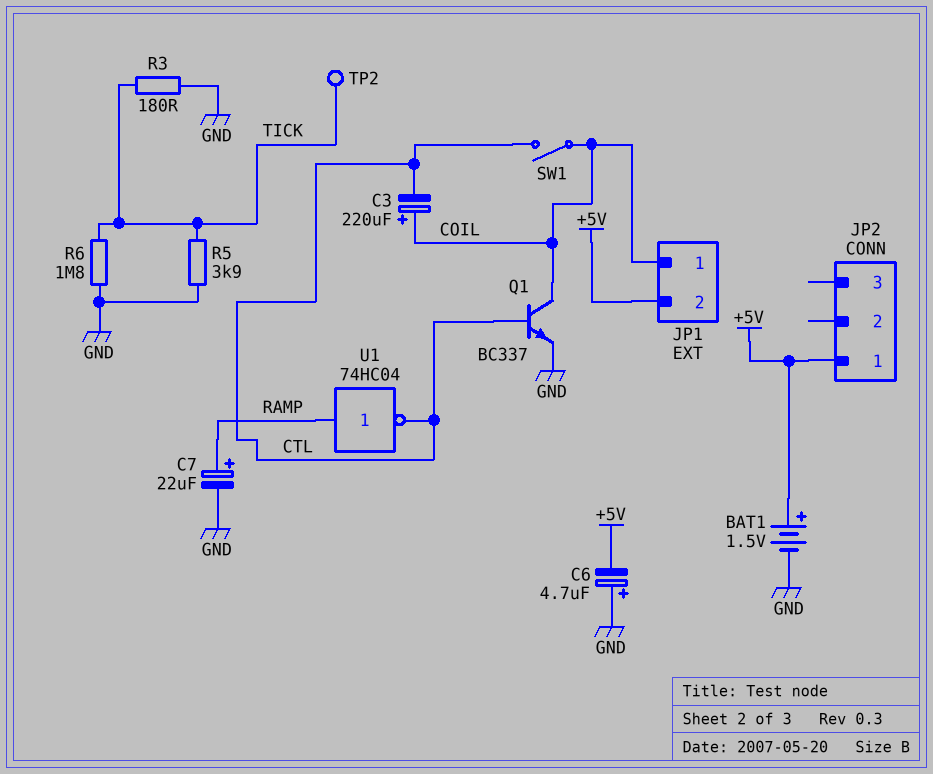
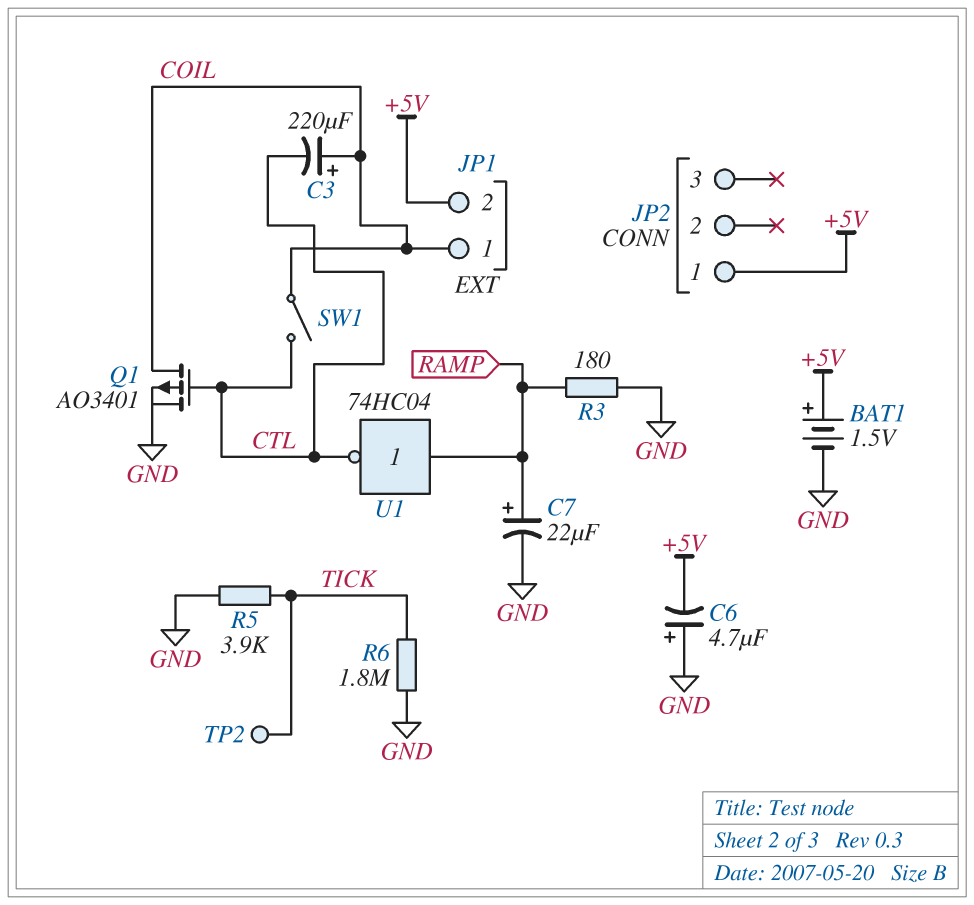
Q1: NPN BC337 (B CTL, C COIL, E GND) -> PMOS AO3401 (G CTL, D COIL, S GND)
R3: 180 (GND, TICK) -> 180 (GND, RAMP)

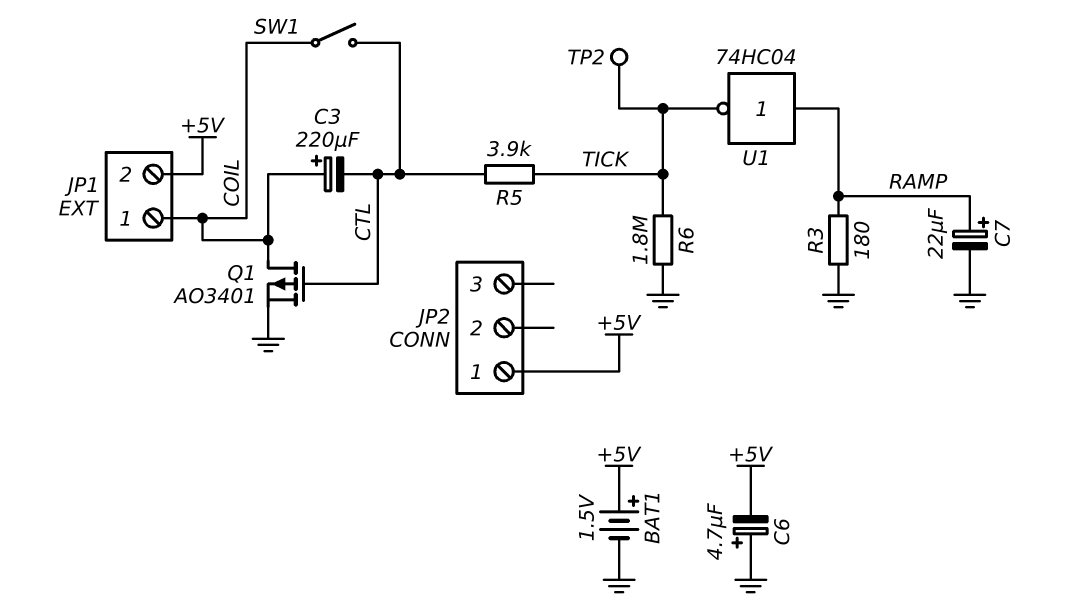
R5: 3.9k (GND, TICK) -> 3.9k (CTL, TICK)
U1: NOT 74HC04 (in RAMP, out CTL) -> NOT 74HC04 (in RAMP, out TICK)

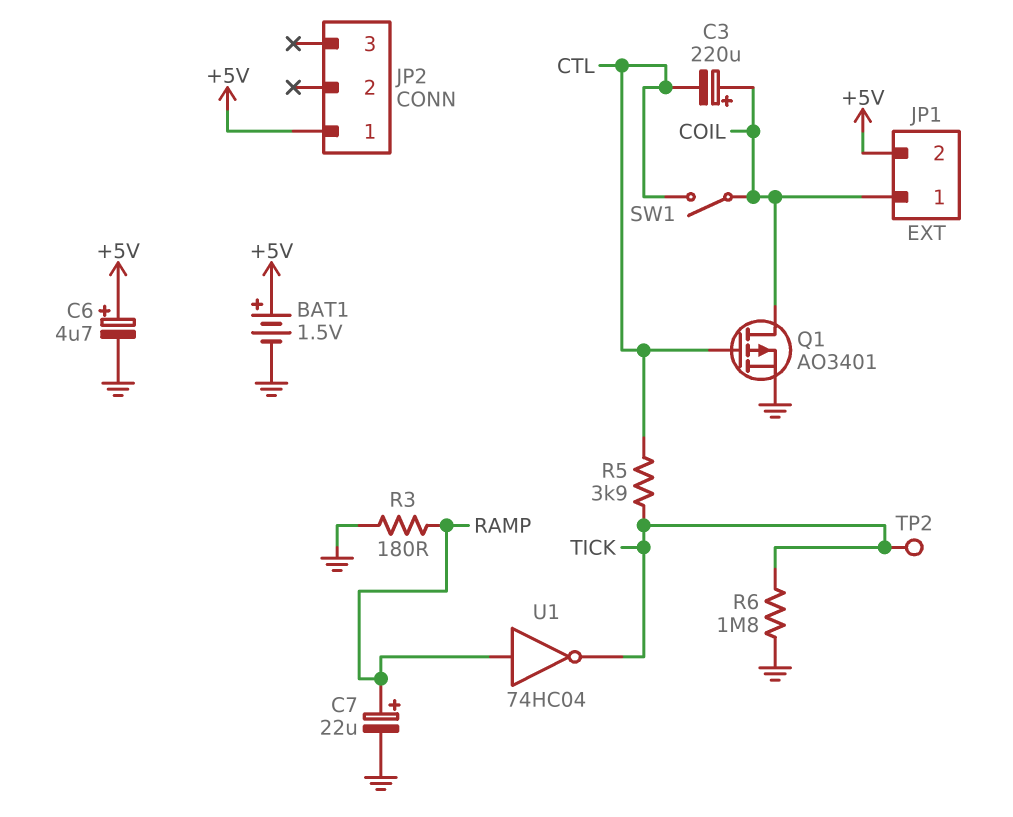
C6: 4.7uF (plus GND, minus +5V) -> 4.7uF (plus +5V, minus GND)

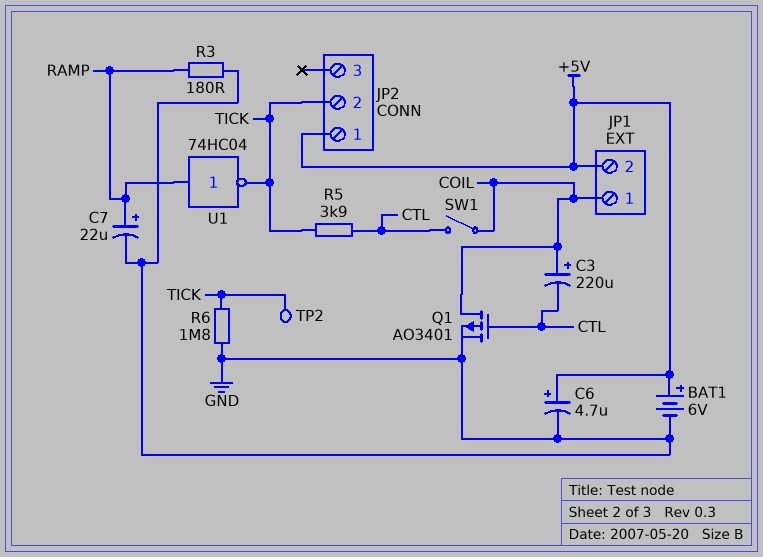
BAT1: 1.5V (plus +5V, minus GND) -> 6V (plus +5V, minus GND)
JP2 pin 2: none -> TICK

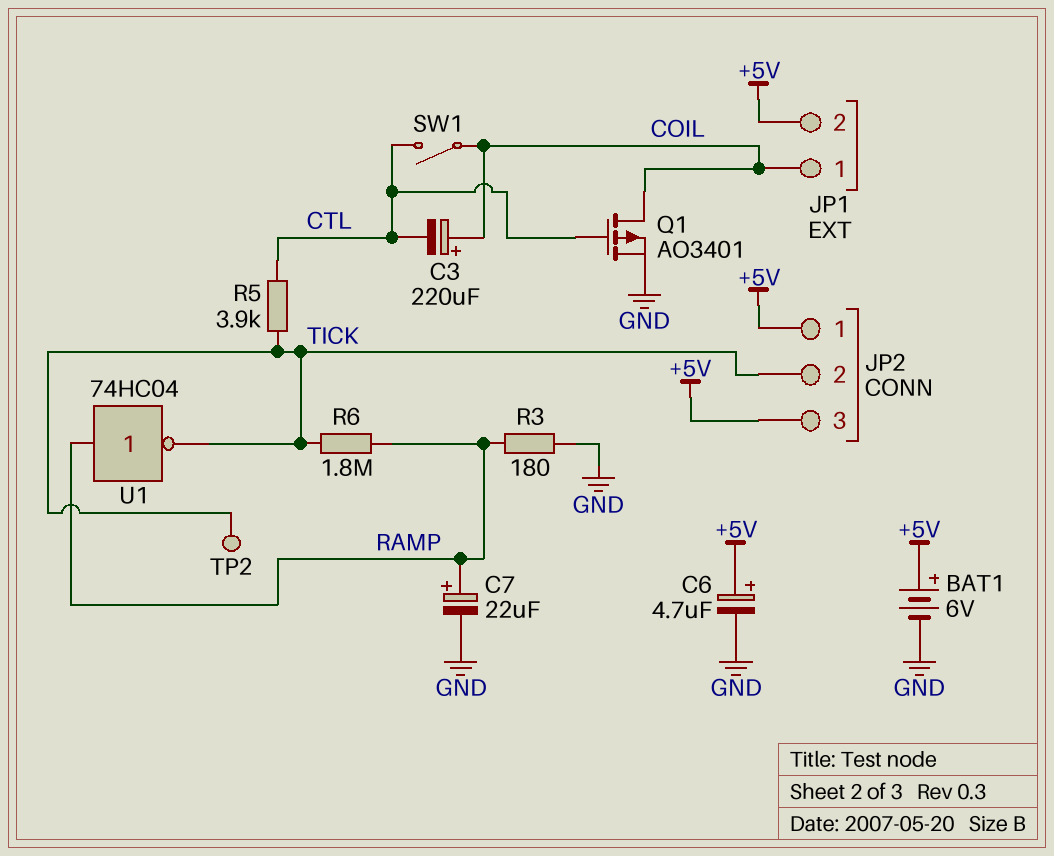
JP2 pin 3: none -> +5V
R6: 1.8M (GND, TICK) -> 1.8M (RAMP, TICK)

